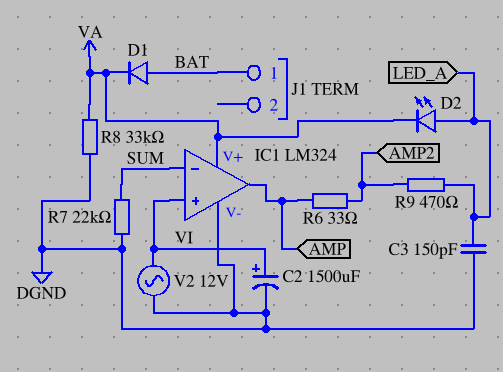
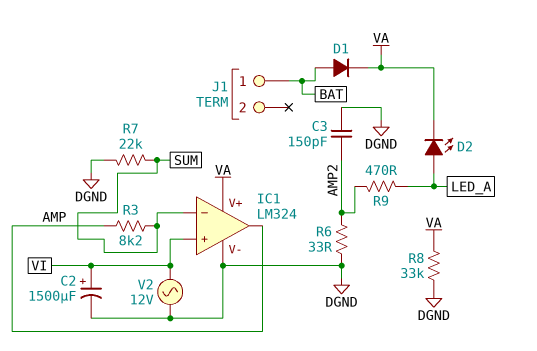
C3: 150pF (DGND, LED_A) -> 150pF (AMP2, DGND)
R3: none -> 8.2k (AMP, SUM)
R6: 33 (AMP, AMP2) -> 33 (AMP2, DGND)

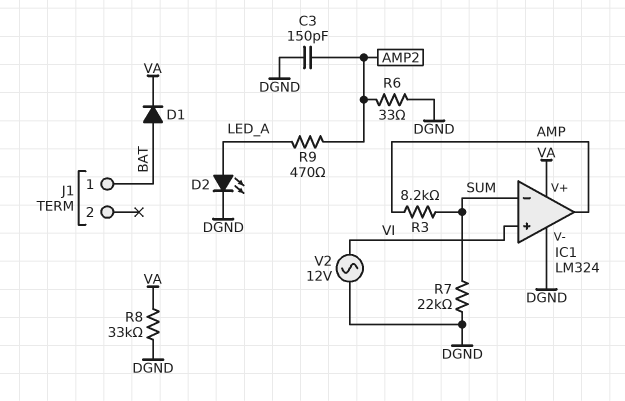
C2: 1500uF (plus VI, minus DGND) -> none
D2: LED (A LED_A, K VA) -> LED (A LED_A, K DGND)

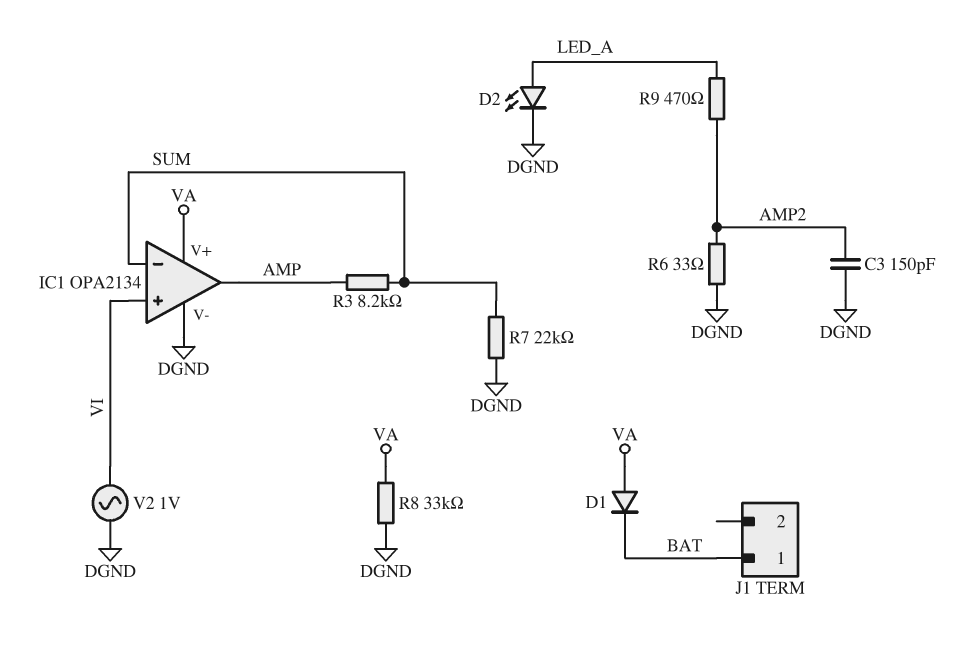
D1: diode (A BAT, K VA) -> diode (A VA, K BAT)
IC1: LM324 -> OPA2134
V2: AC 12V (DGND, VI) -> AC 1V (DGND, VI)

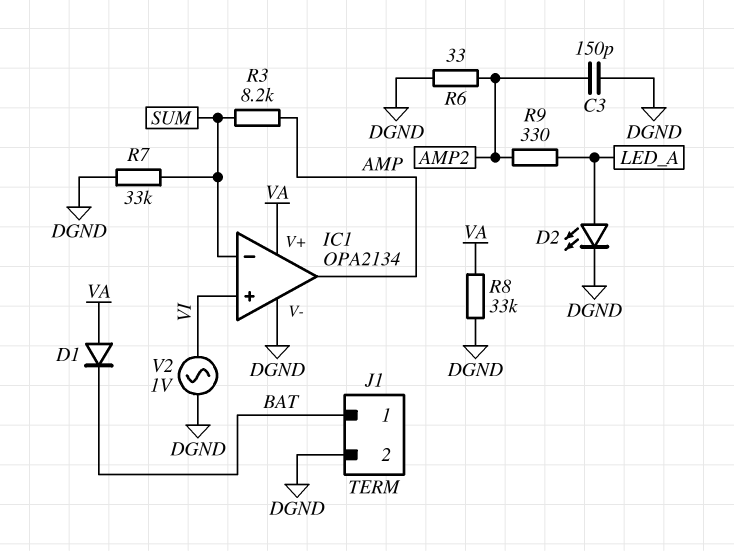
J1 pin 2: none -> DGND
R7: 22k (DGND, SUM) -> 33k (DGND, SUM)
R9: 470 (AMP2, LED_A) -> 330 (AMP2, LED_A)

